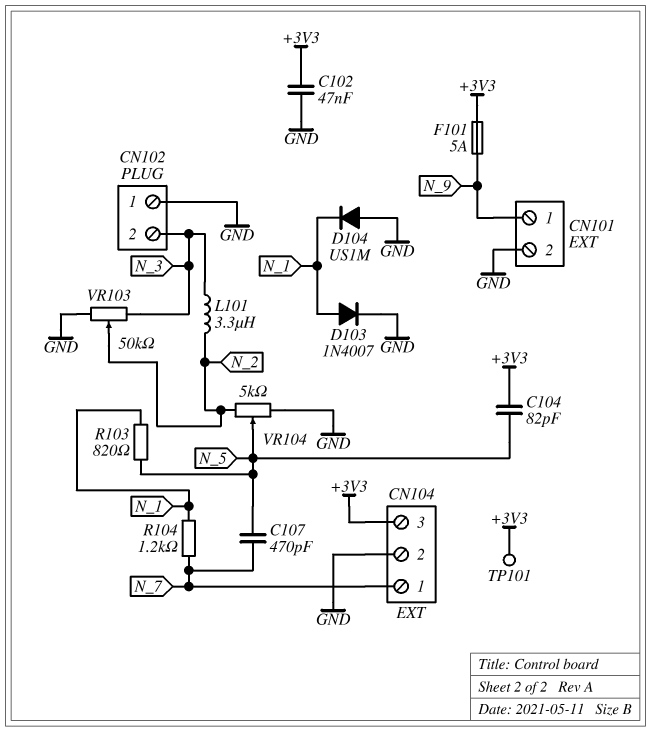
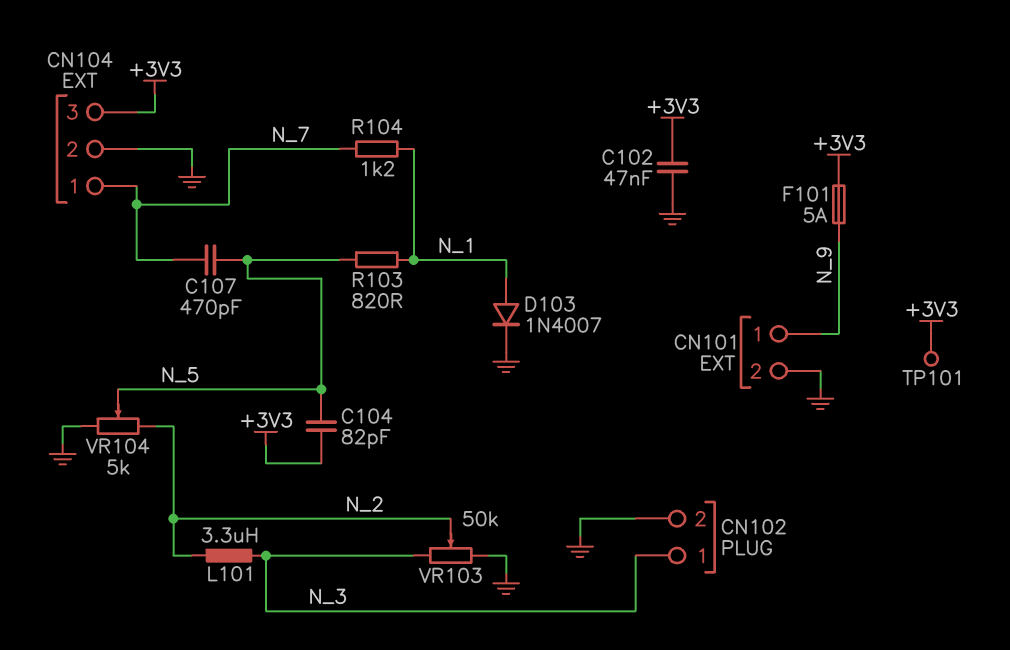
CN102 pin 1: GND -> N_3
CN102 pin 2: N_3 -> GND
D104: diode US1M (A GND, K N_1) -> none

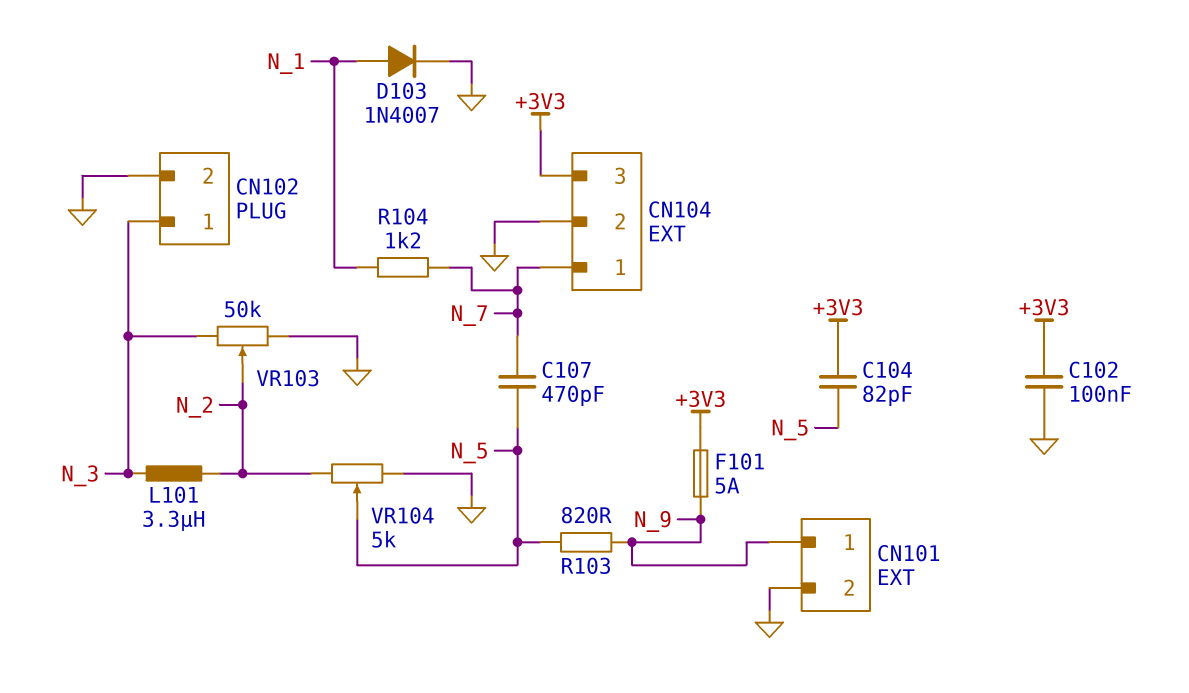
C102: 47nF (+3V3, GND) -> 100nF (+3V3, GND)
R103: 820 (N_1, N_5) -> 820 (N_5, N_9)
TP101: test point (+3V3) -> none

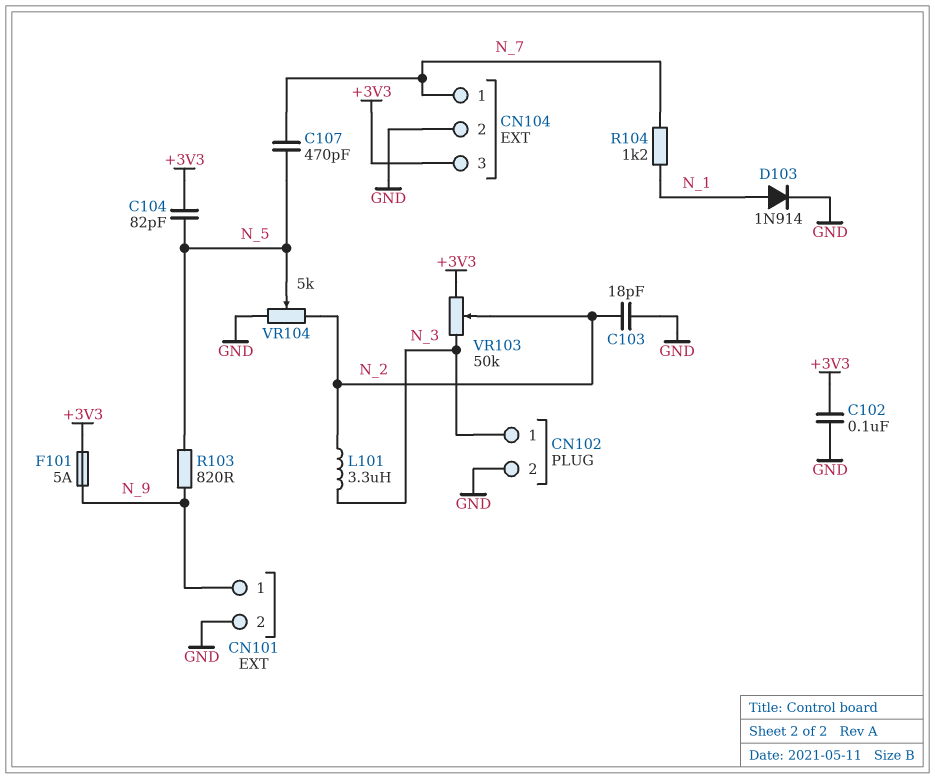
C103: none -> 18pF (GND, N_2)
D103: diode 1N4007 (A N_1, K GND) -> diode 1N914 (A N_1, K GND)
VR103: 50k (GND, N_3, wiper N_2) -> 50k (+3V3, N_3, wiper N_2)

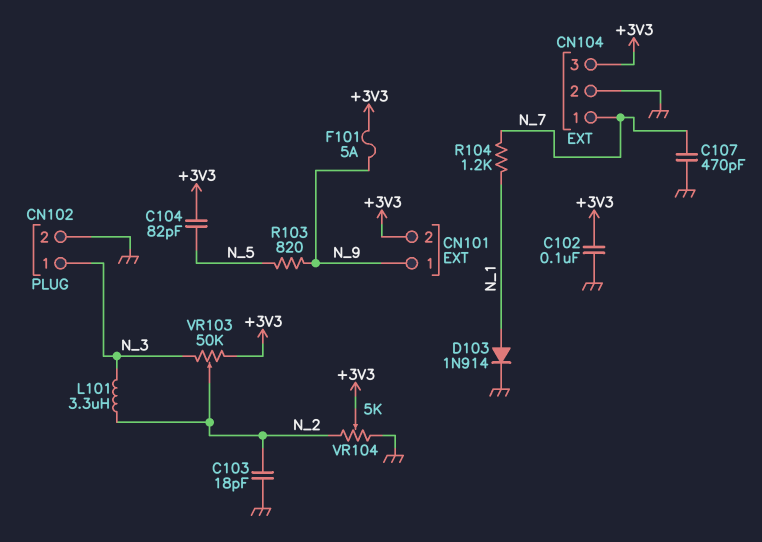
C107: 470pF (N_5, N_7) -> 470pF (GND, N_7)
CN101 pin 2: GND -> +3V3
VR104: 5k (GND, N_2, wiper N_5) -> 5k (GND, N_2, wiper +3V3)

